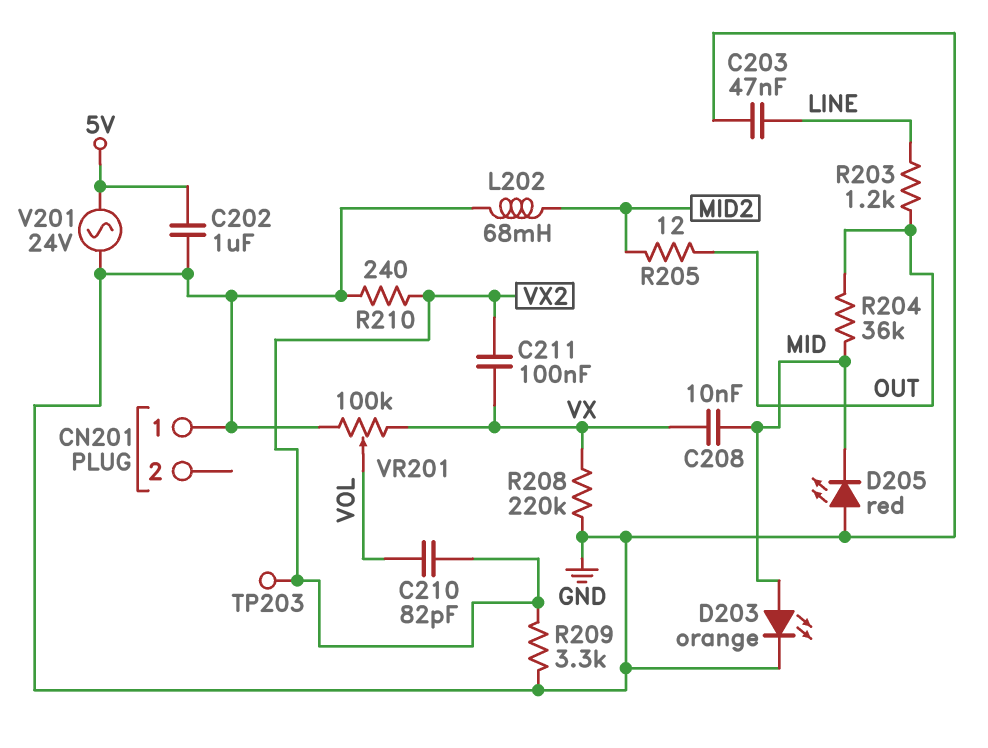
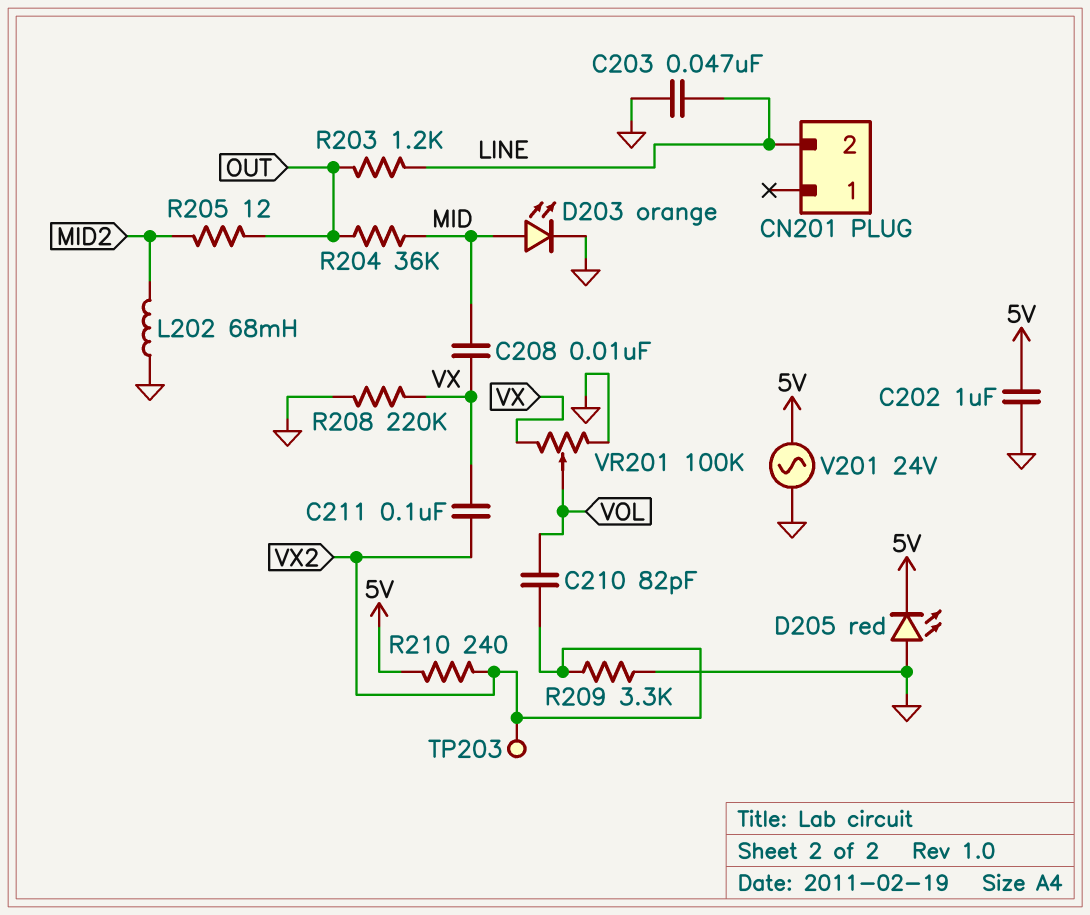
CN201 pin 1: GND -> none
CN201 pin 2: none -> LINE
D205: LED red (A GND, K MID) -> LED red (A GND, K 5V)
R210: 240 (GND, VX2) -> 240 (5V, VX2)

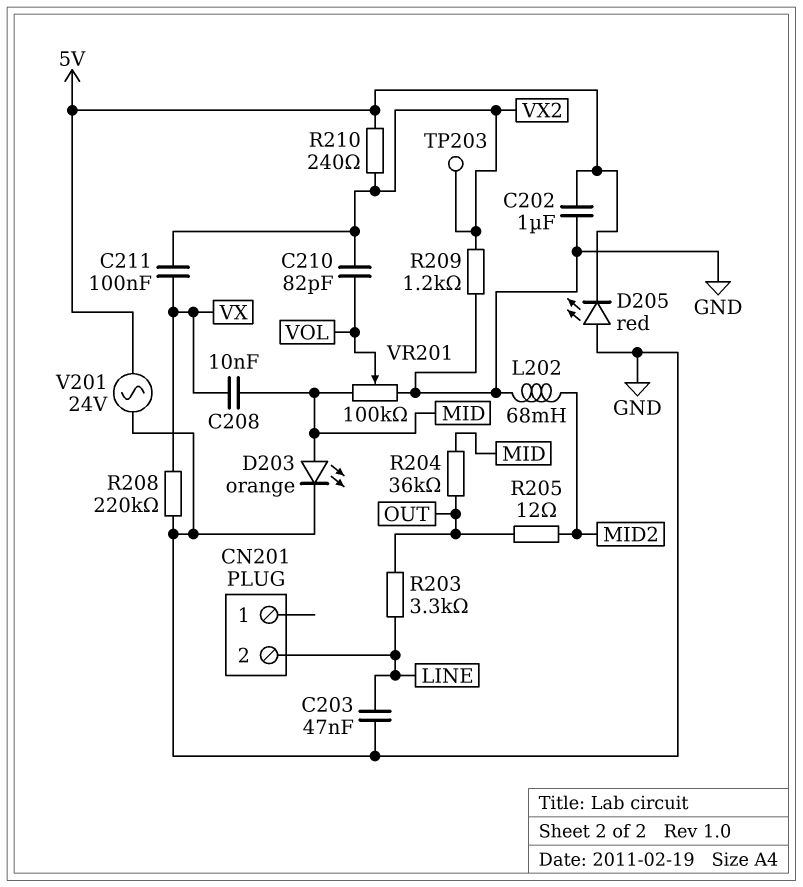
R203: 1.2k (LINE, OUT) -> 3.3k (LINE, OUT)
R209: 3.3k (GND, VX2) -> 1.2k (GND, VX2)
VR201: 100k (GND, VX, wiper VOL) -> 100k (GND, MID, wiper VOL)

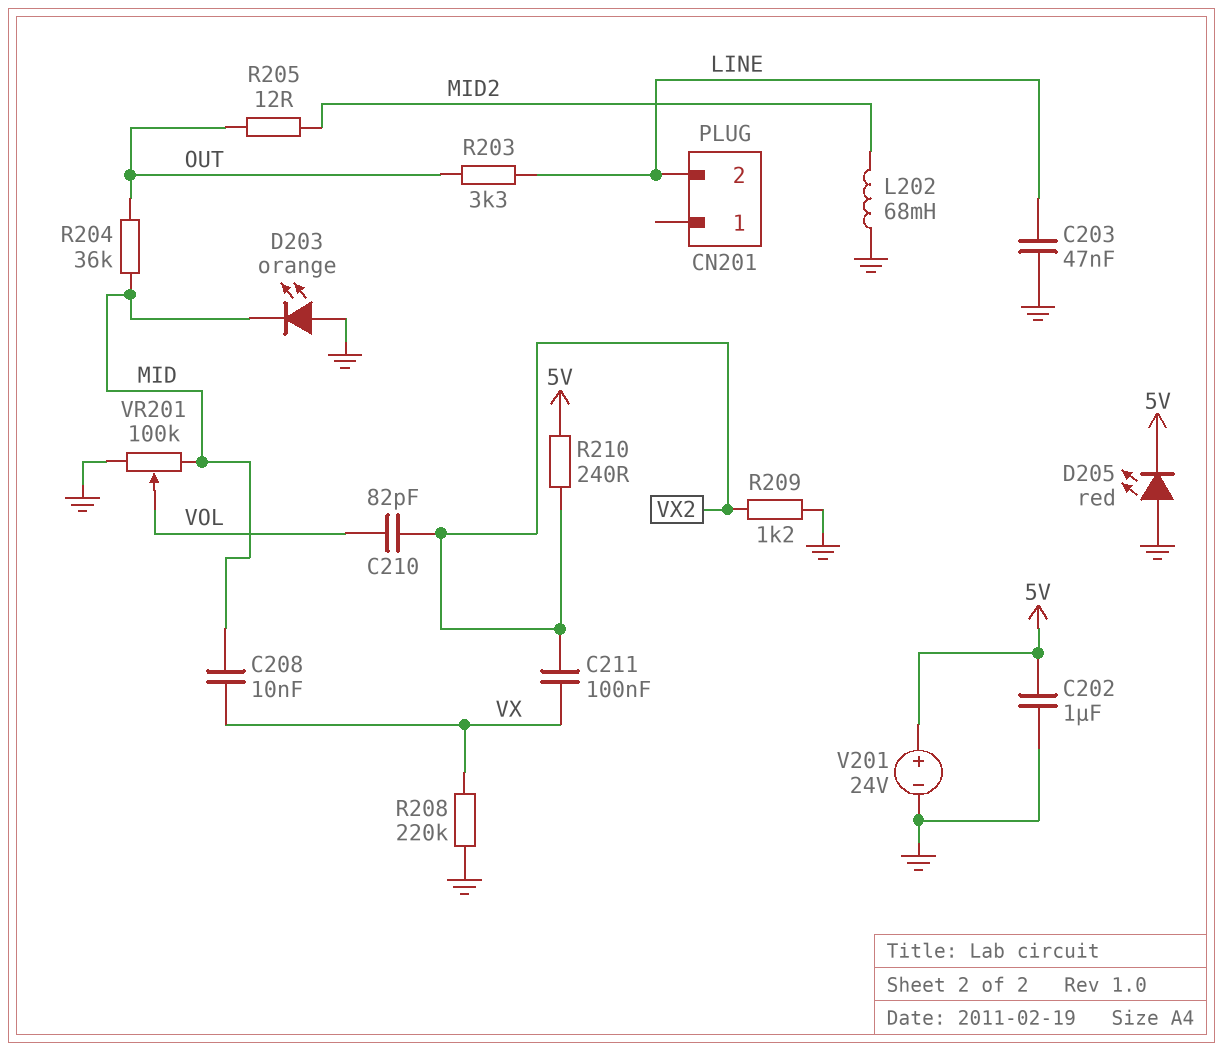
D203: LED orange (A MID, K GND) -> LED orange (A GND, K MID)
TP203: test point (VX2) -> none
V201: AC 24V (5V, GND) -> 24V (plus 5V, minus GND)

